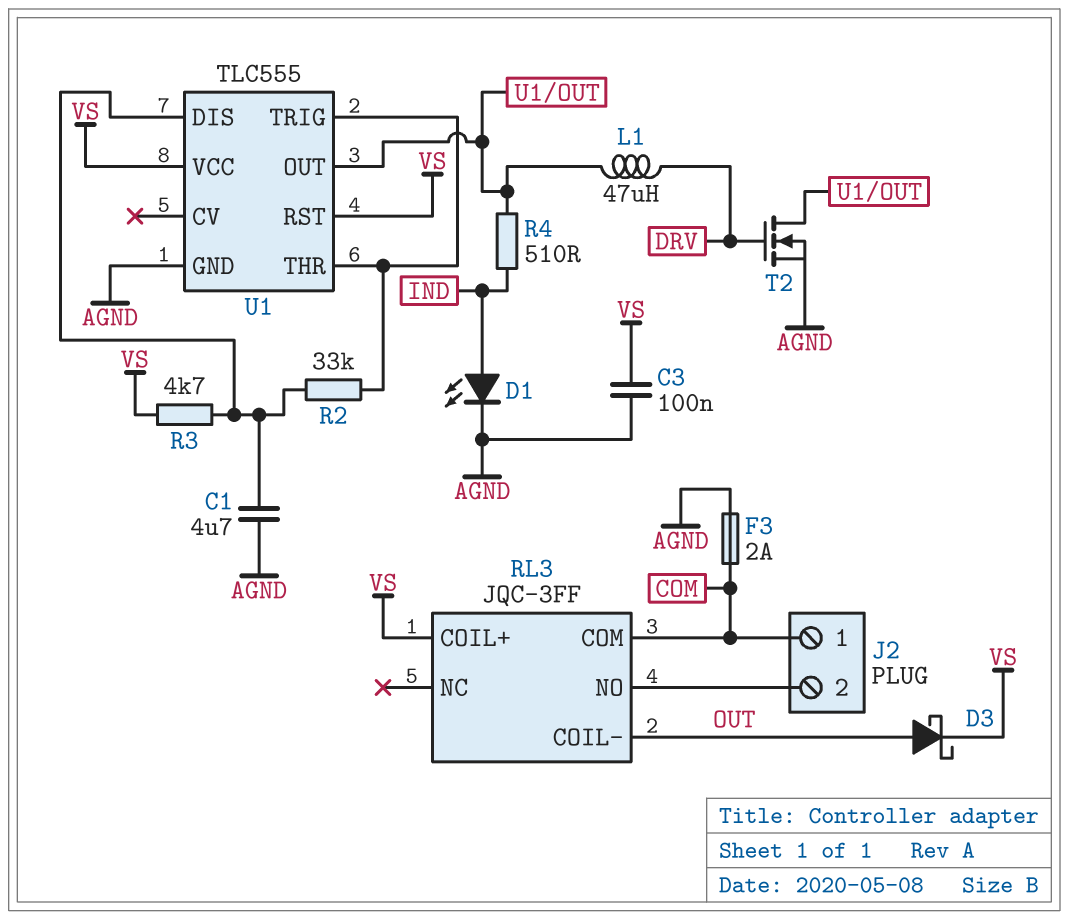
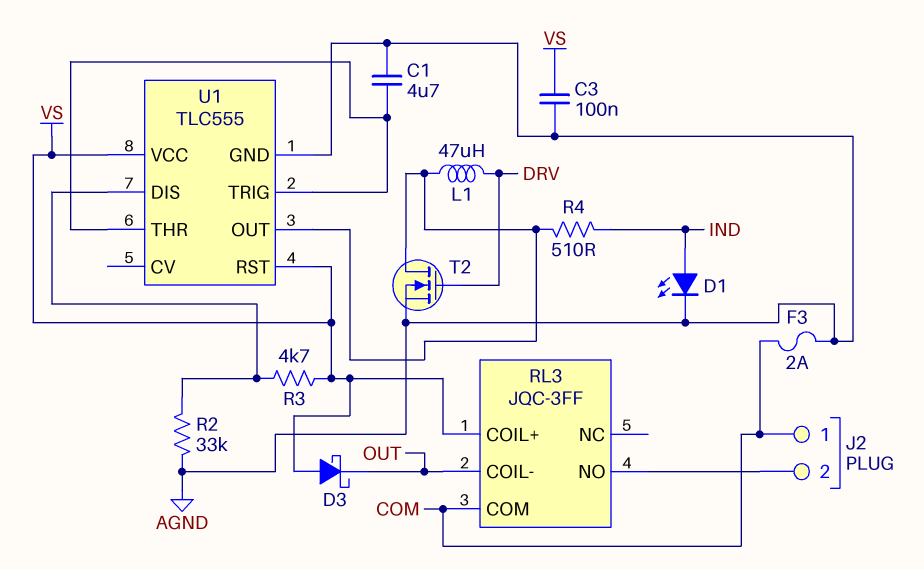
C1: 4.7uF (AGND, U1/DIS) -> 4.7uF (AGND, U1/THR)
D3: schottky (A OUT, K VS) -> schottky (A VS, K OUT)
R2: 33k (U1/DIS, U1/THR) -> 33k (AGND, U1/DIS)

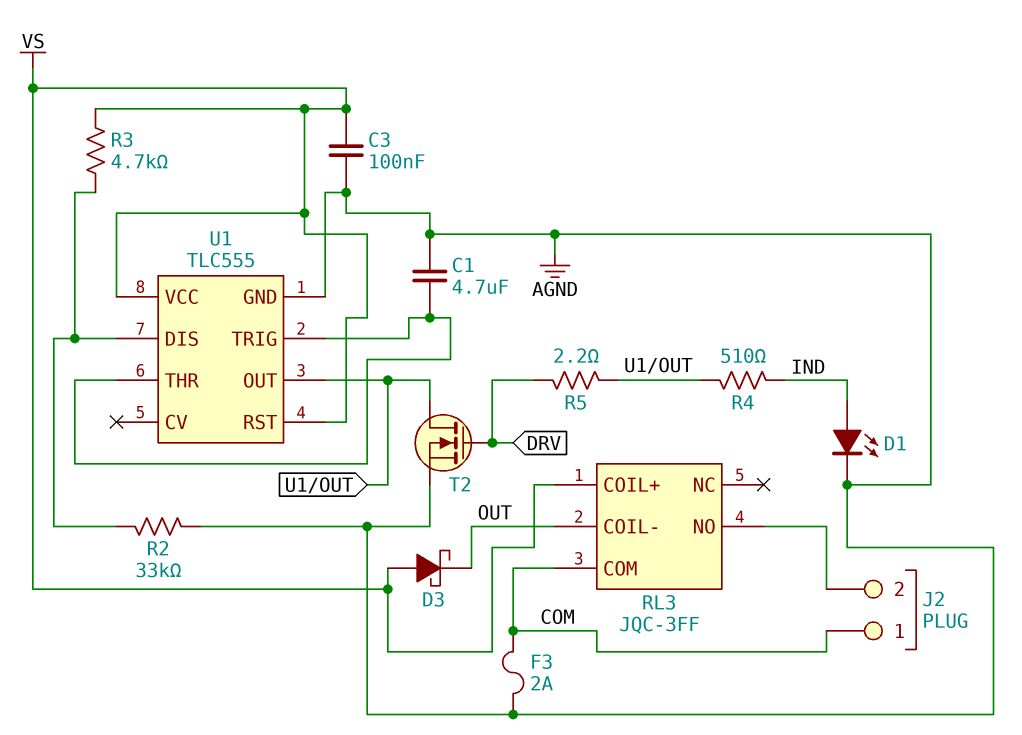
L1: 47uH (DRV, U1/OUT) -> none
R5: none -> 2.2 (DRV, U1/OUT)

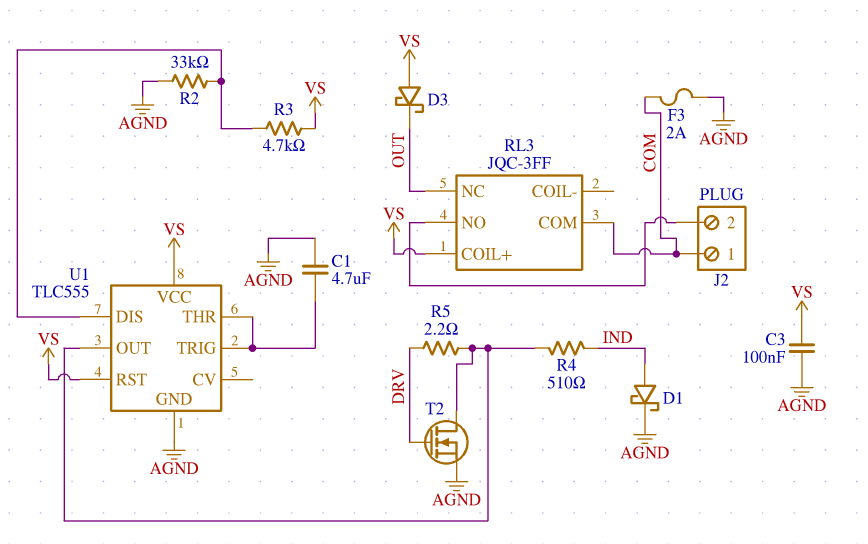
D1: LED (A IND, K AGND) -> schottky (A IND, K AGND)
RL3 pin COIL-: OUT -> none
RL3 pin NC: none -> OUT

